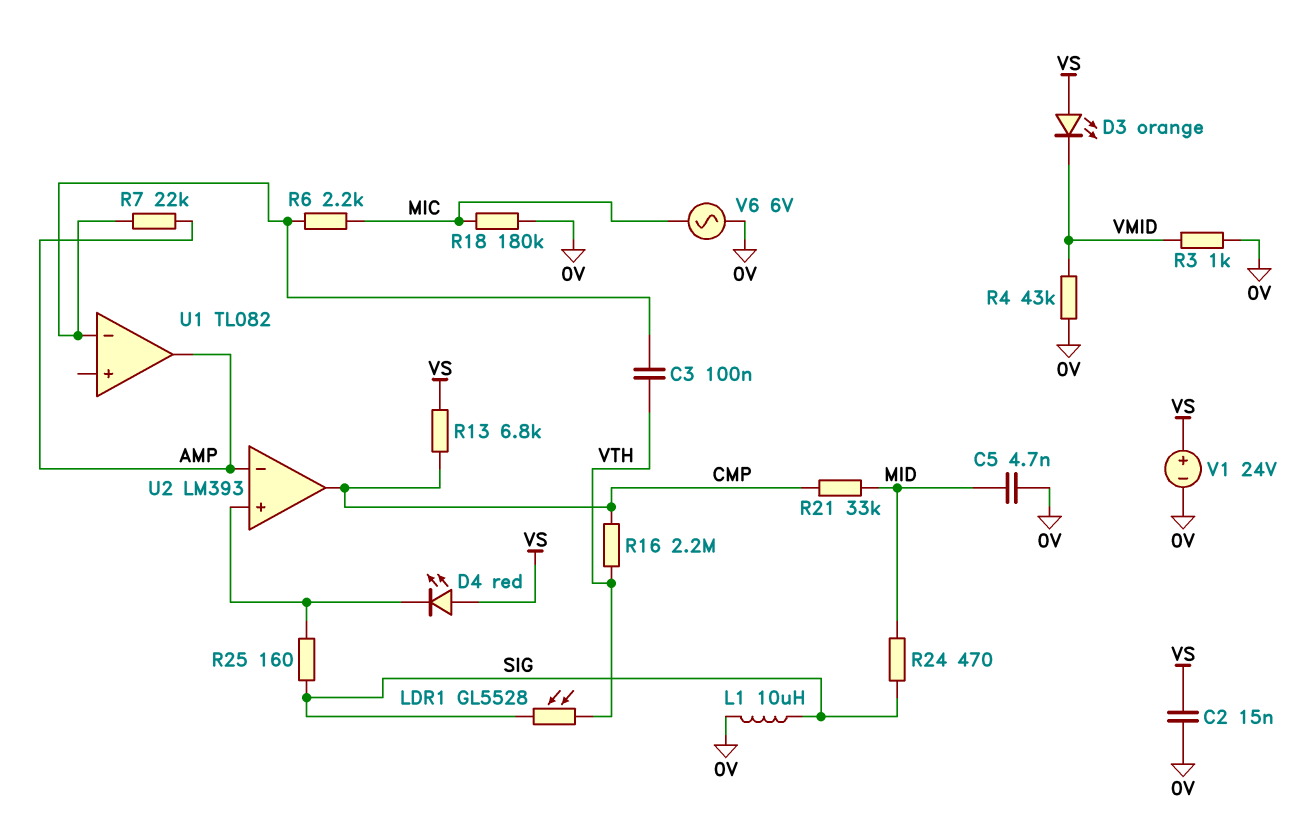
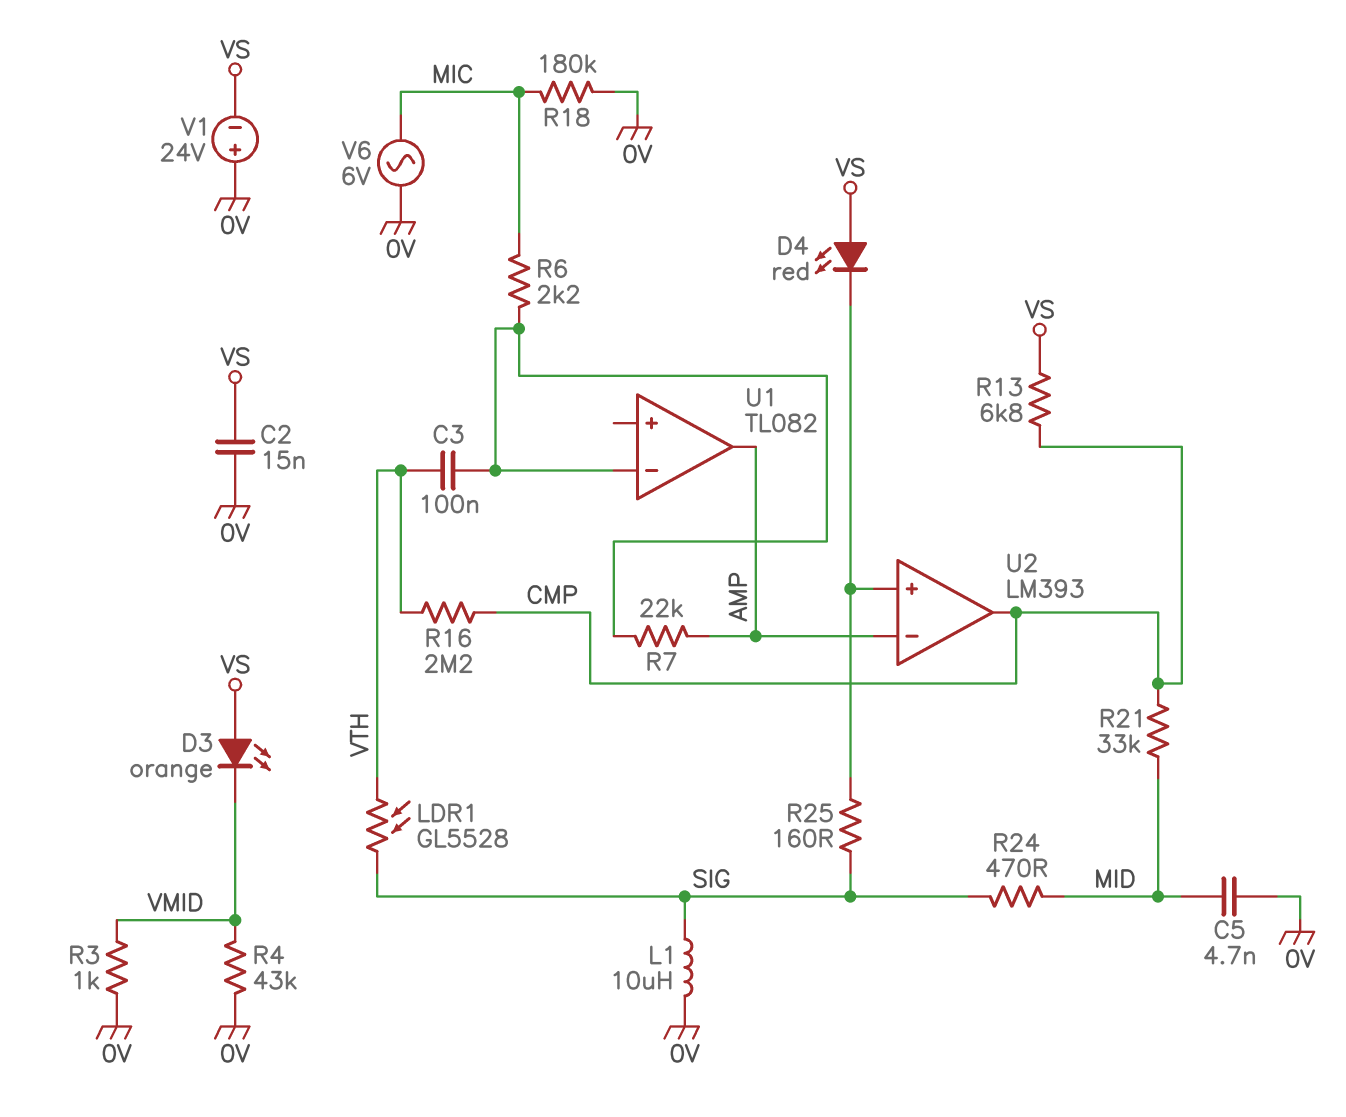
V1: 24V (plus VS, minus 0V) -> 24V (plus 0V, minus VS)

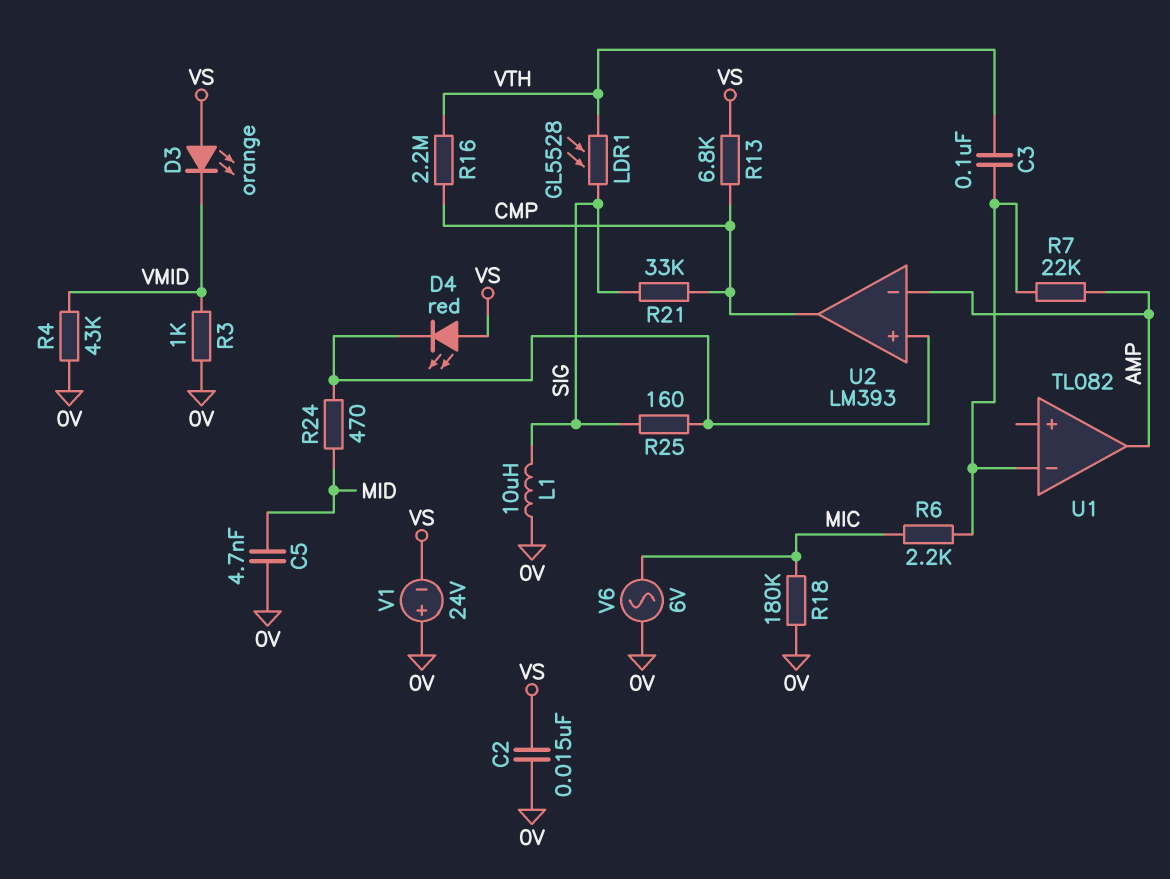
R21: 33k (CMP, MID) -> 33k (CMP, SIG)
R24: 470 (MID, SIG) -> 470 (MID, U2/in+)

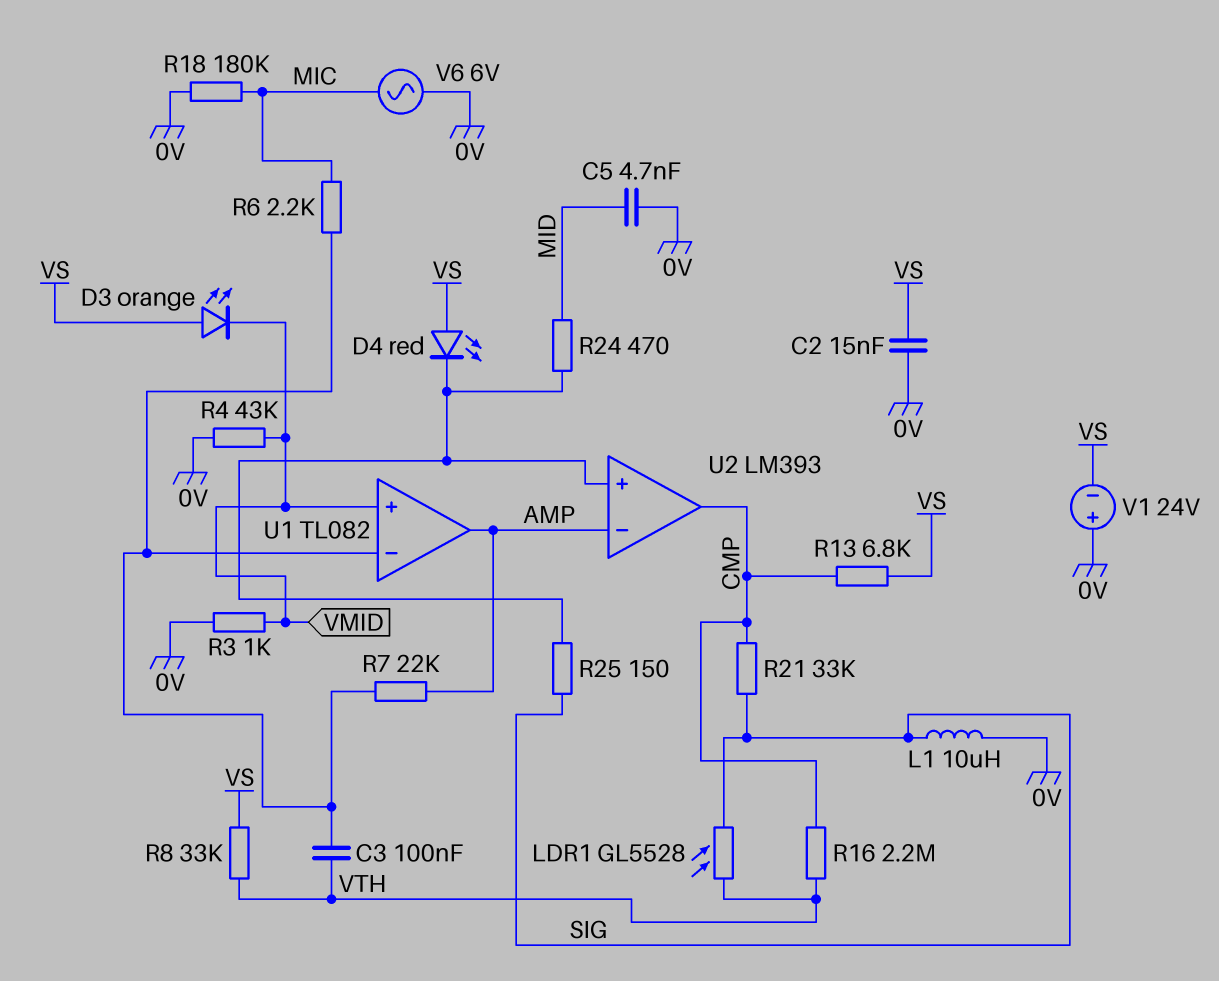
R8: none -> 33k (VS, VTH)
R25: 160 (SIG, U2/in+) -> 150 (SIG, U2/in+)
U1 pin in+: none -> VMID

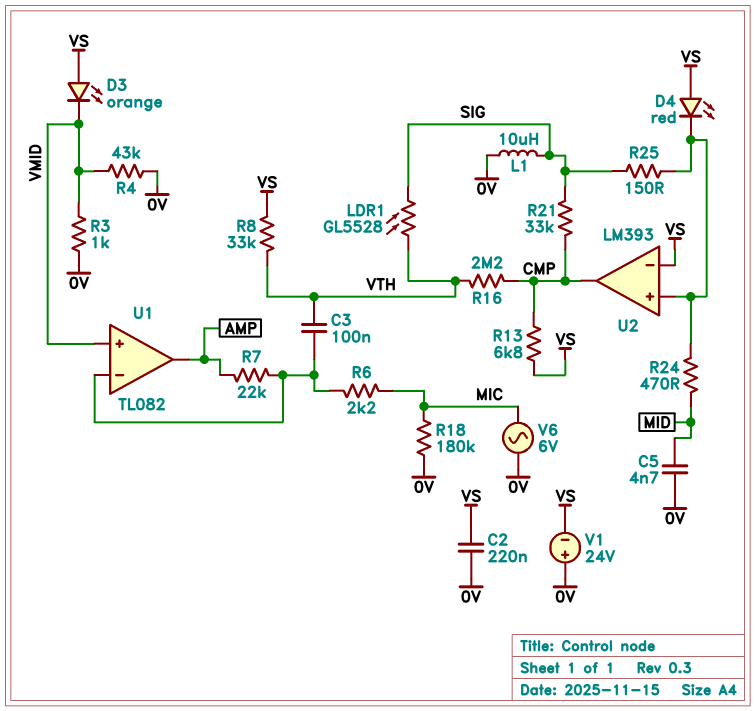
C2: 15nF (0V, VS) -> 220nF (0V, VS)
U2 pin in-: AMP -> VS

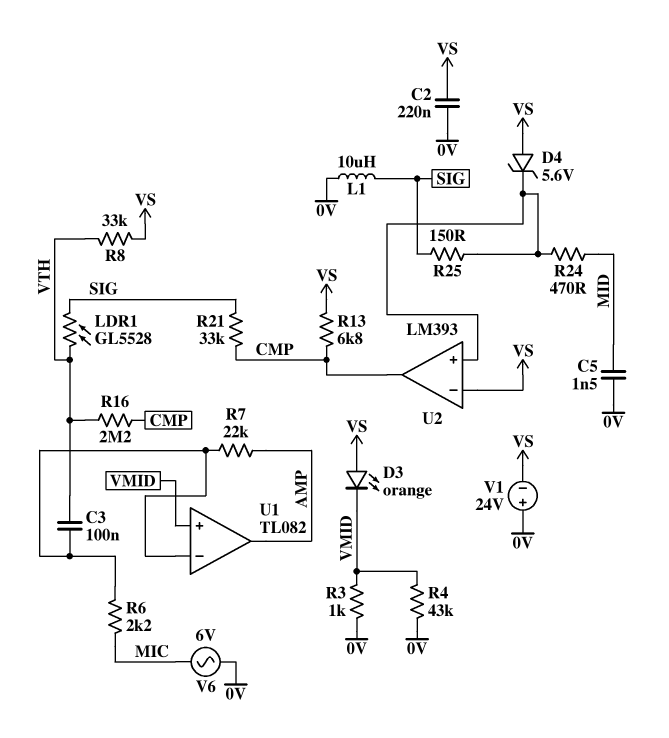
C5: 4.7nF (0V, MID) -> 1.5nF (0V, MID)
D4: LED red (A VS, K U2/in+) -> zener 5.6V (A VS, K U2/in+)
R18: 180k (0V, MIC) -> none

